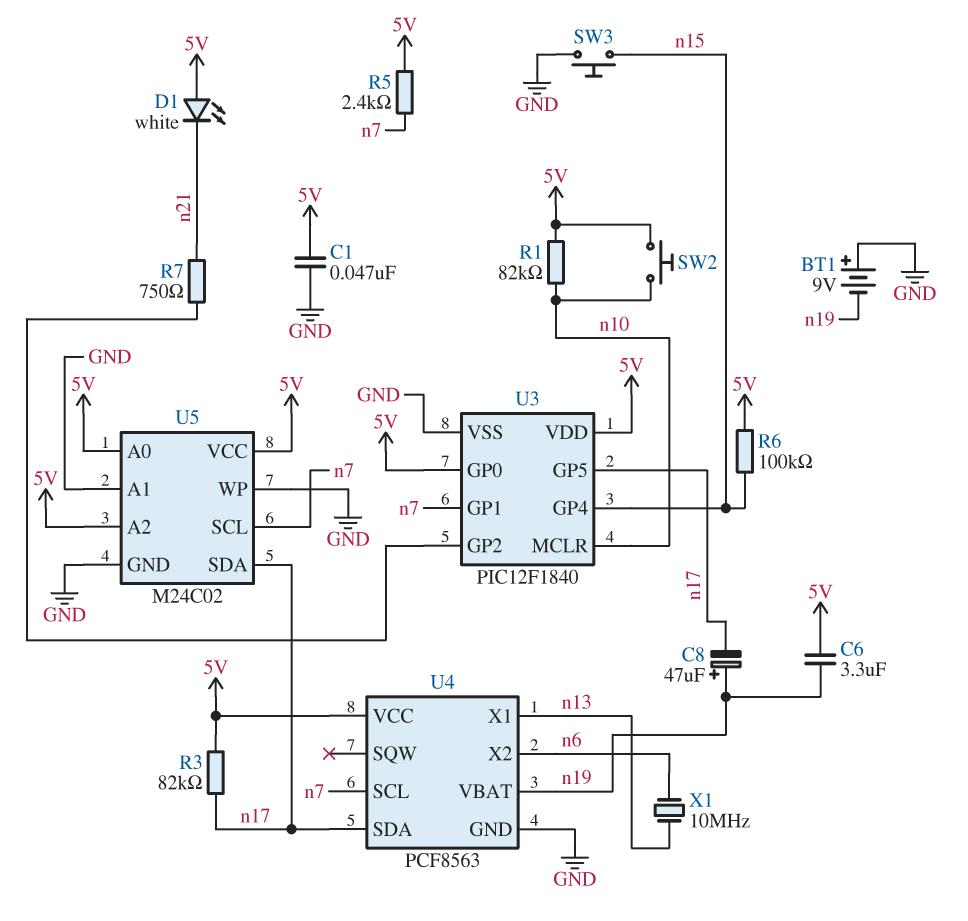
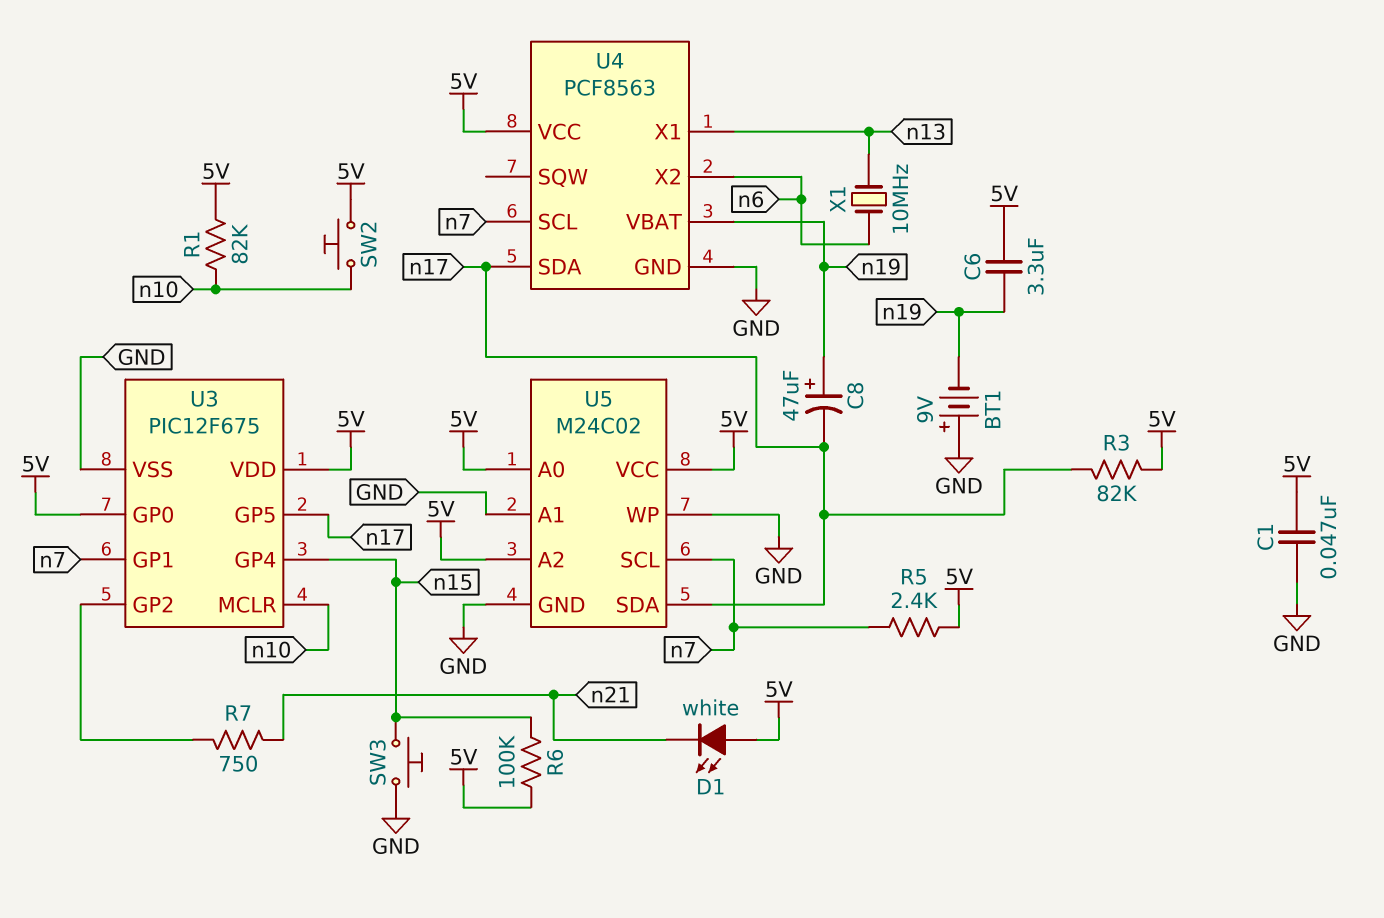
U3: PIC12F1840 -> PIC12F675

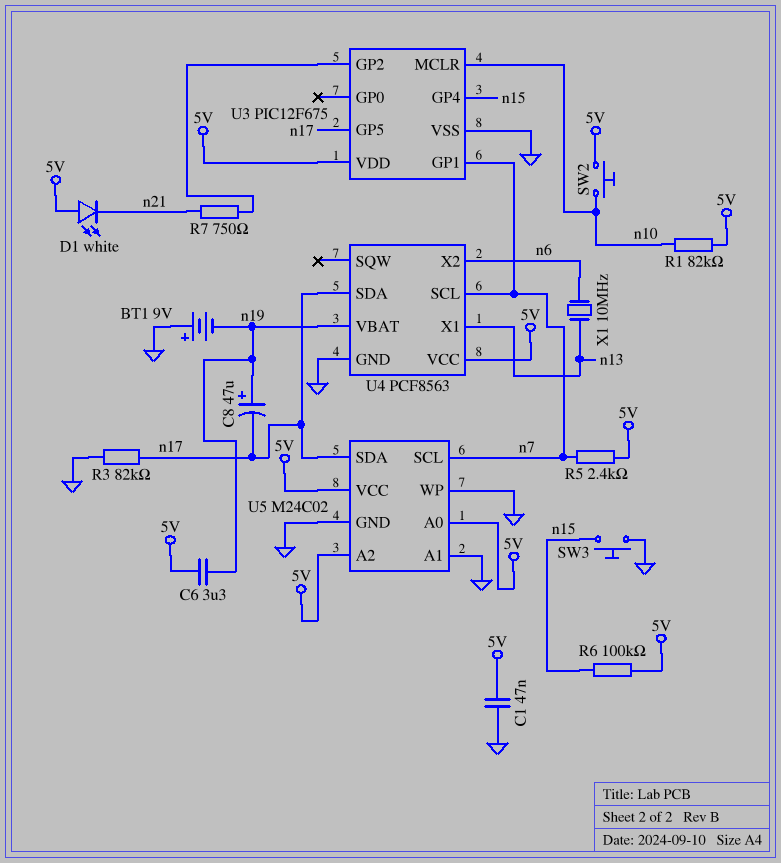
R3: 82k (5V, n17) -> 82k (GND, n17)
U3 pin GP0: 5V -> none

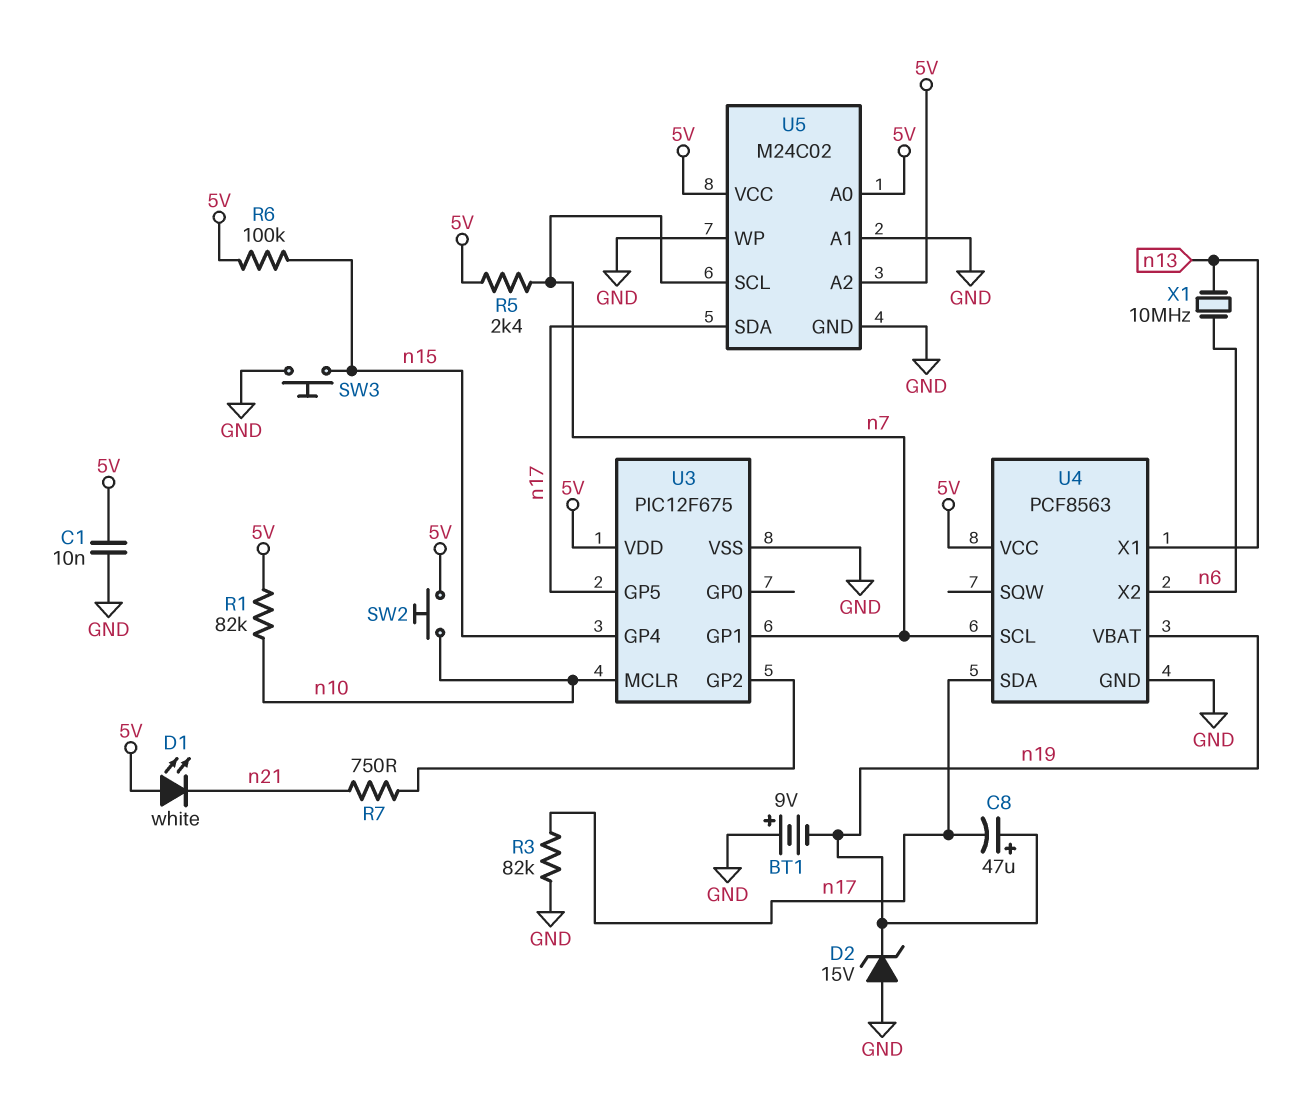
C1: 47nF (5V, GND) -> 10nF (5V, GND)
C6: 3.3uF (5V, n19) -> none
D2: none -> zener 15V (A GND, K n19)

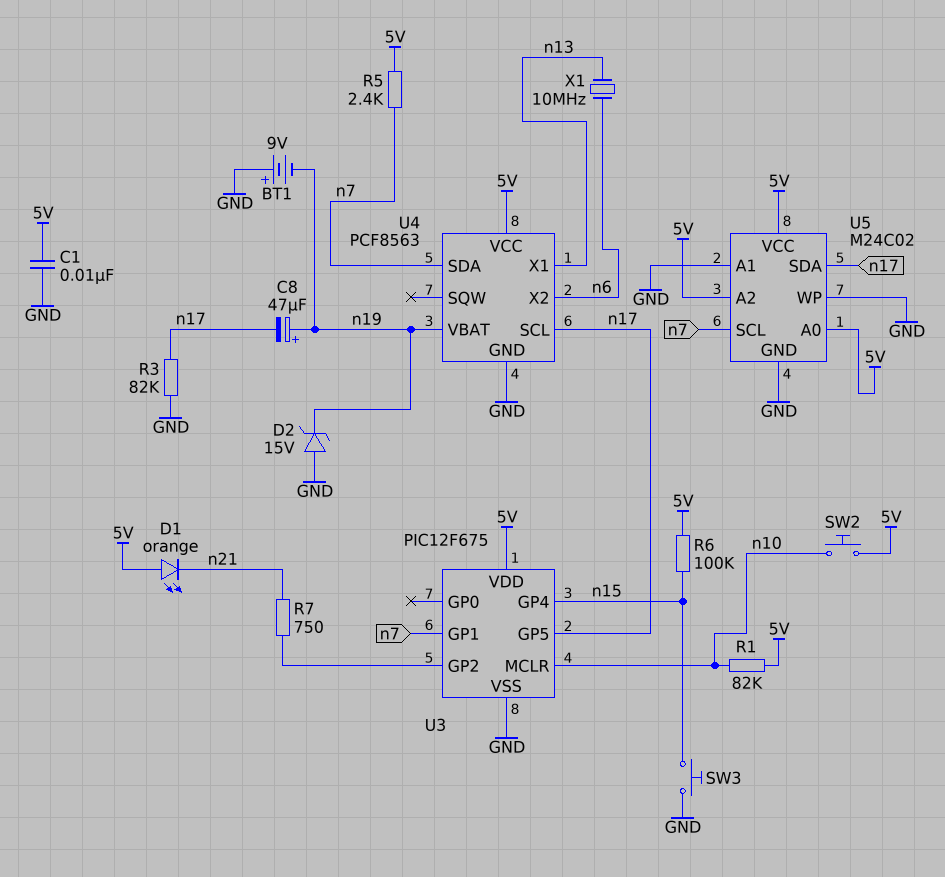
D1: LED white (A 5V, K n21) -> LED orange (A 5V, K n21)
U4 pin SCL: n7 -> n17
U4 pin SDA: n17 -> n7

